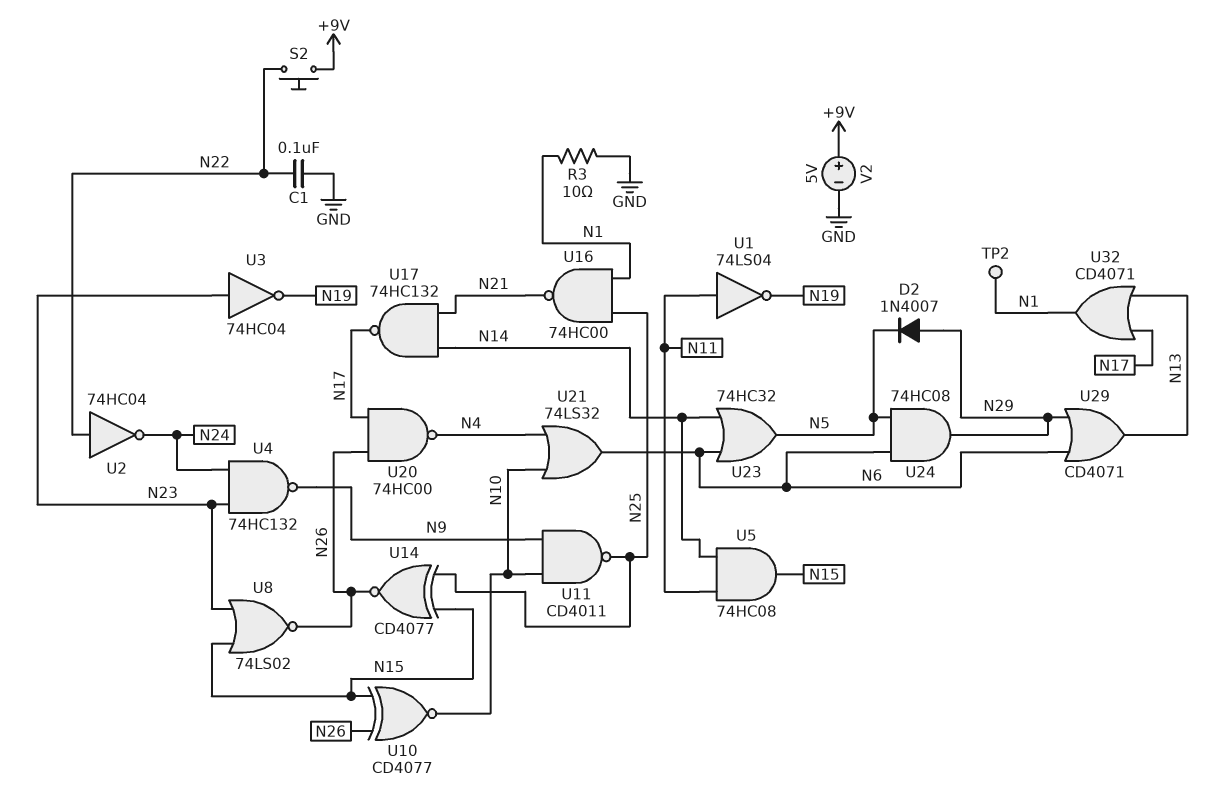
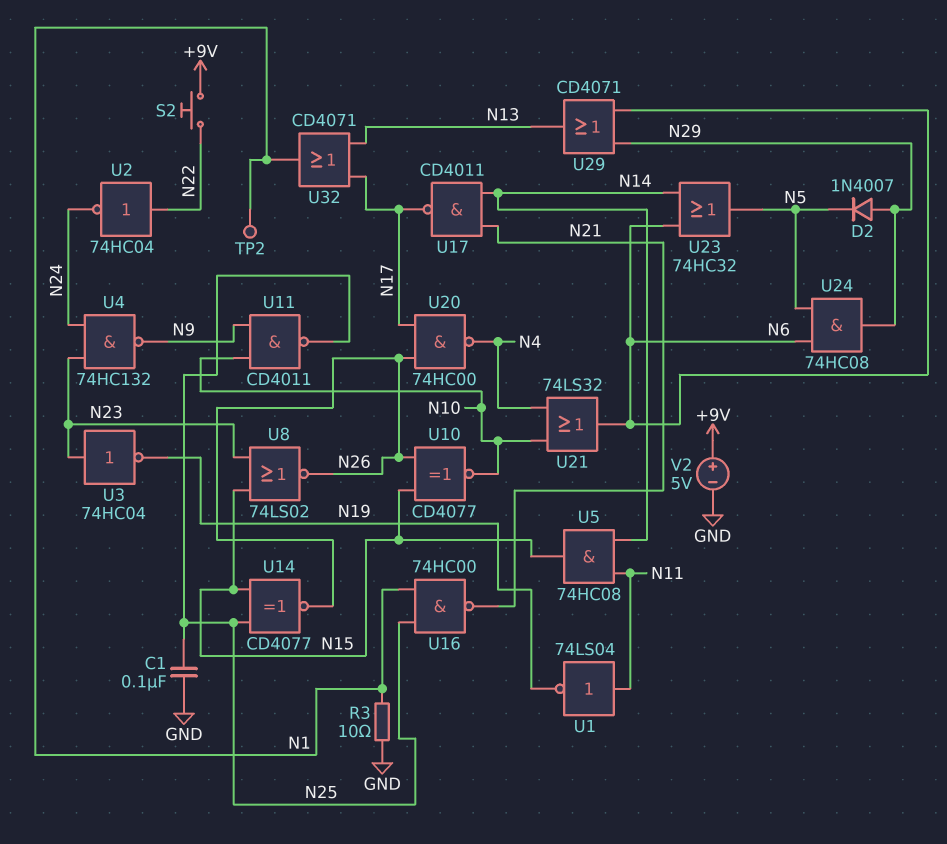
C1: 100nF (GND, N22) -> 100nF (GND, N25)
U17: NAND 74HC132 (in N14, in N21, out N17) -> NAND CD4011 (in N14, in N21, out N17)

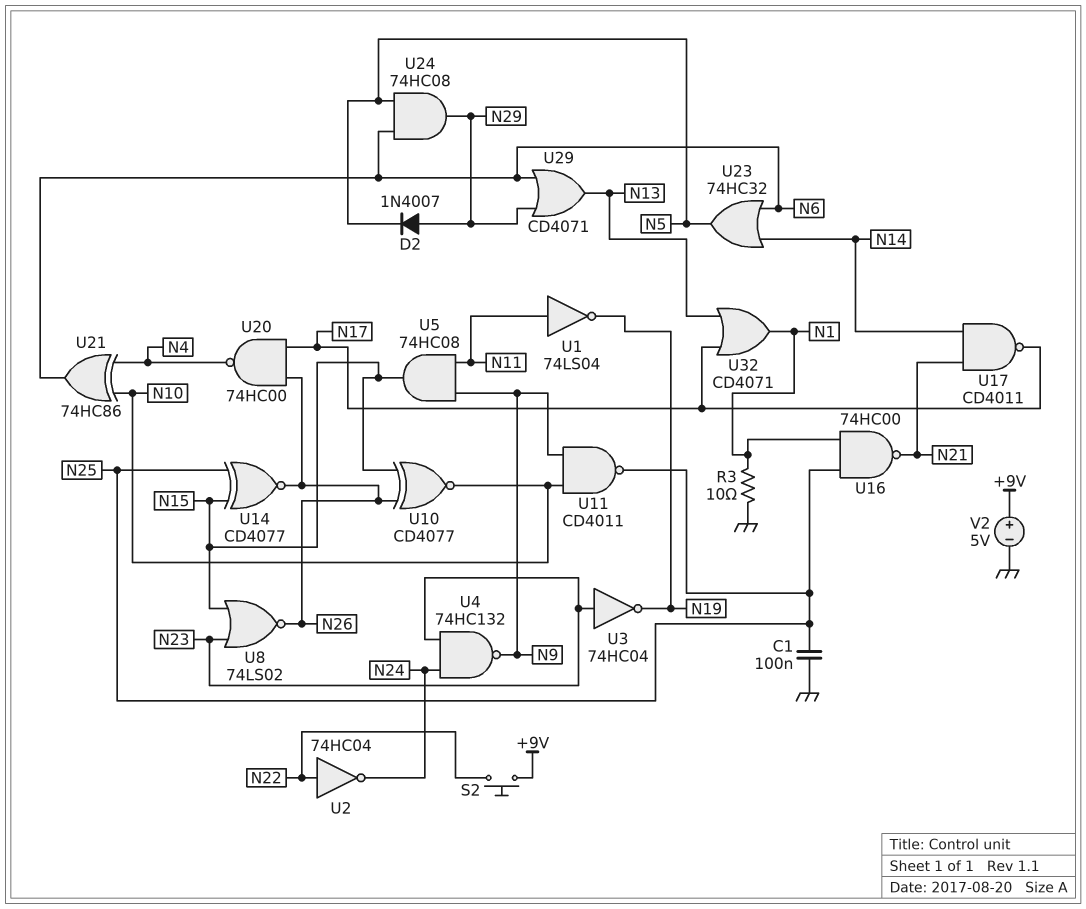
TP2: test point (N1) -> none
U5: AND 74HC08 (in N11, in N14, out N15) -> AND 74HC08 (in N9, in N11, out N15)
U21: OR 74LS32 (in N4, in N10, out N6) -> XOR 74HC86 (in N4, in N10, out N6)

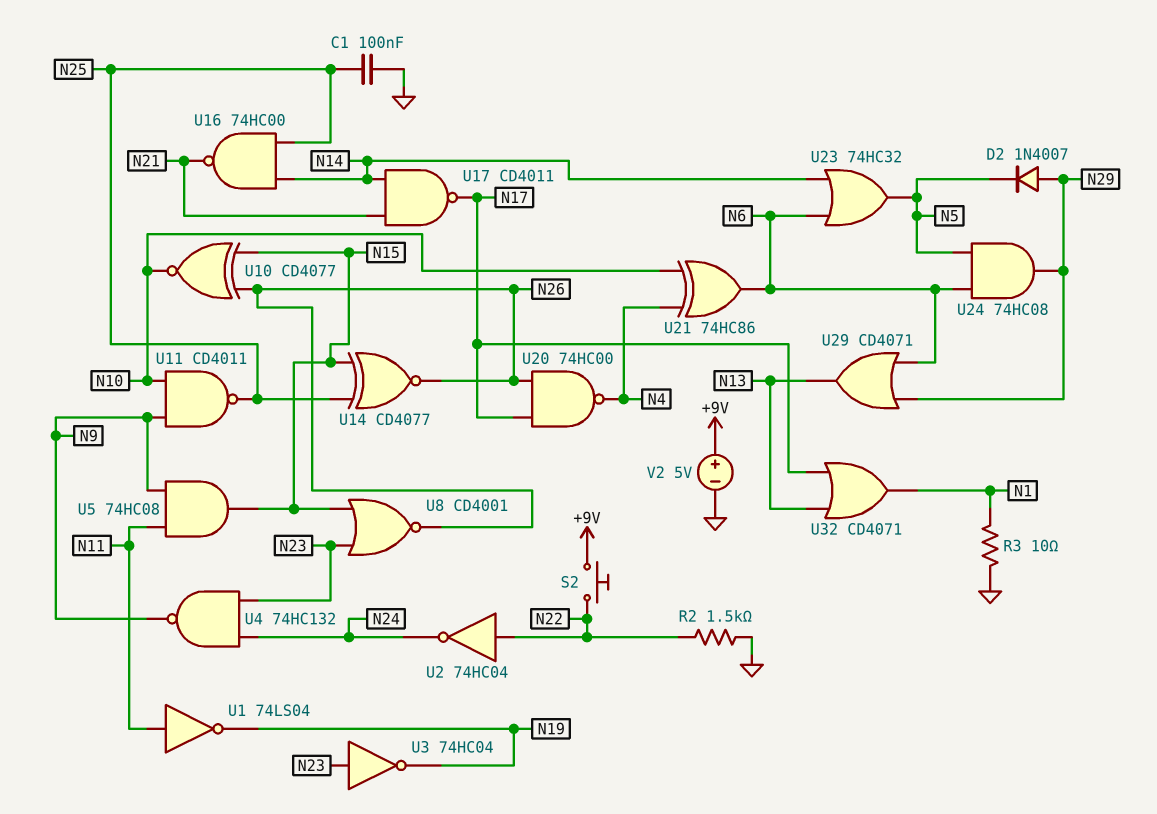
R2: none -> 1.5k (GND, N22)
U8: NOR 74LS02 (in N15, in N23, out N26) -> NOR CD4001 (in N15, in N23, out N26)
U16: NAND 74HC00 (in N1, in N25, out N21) -> NAND 74HC00 (in N14, in N25, out N21)

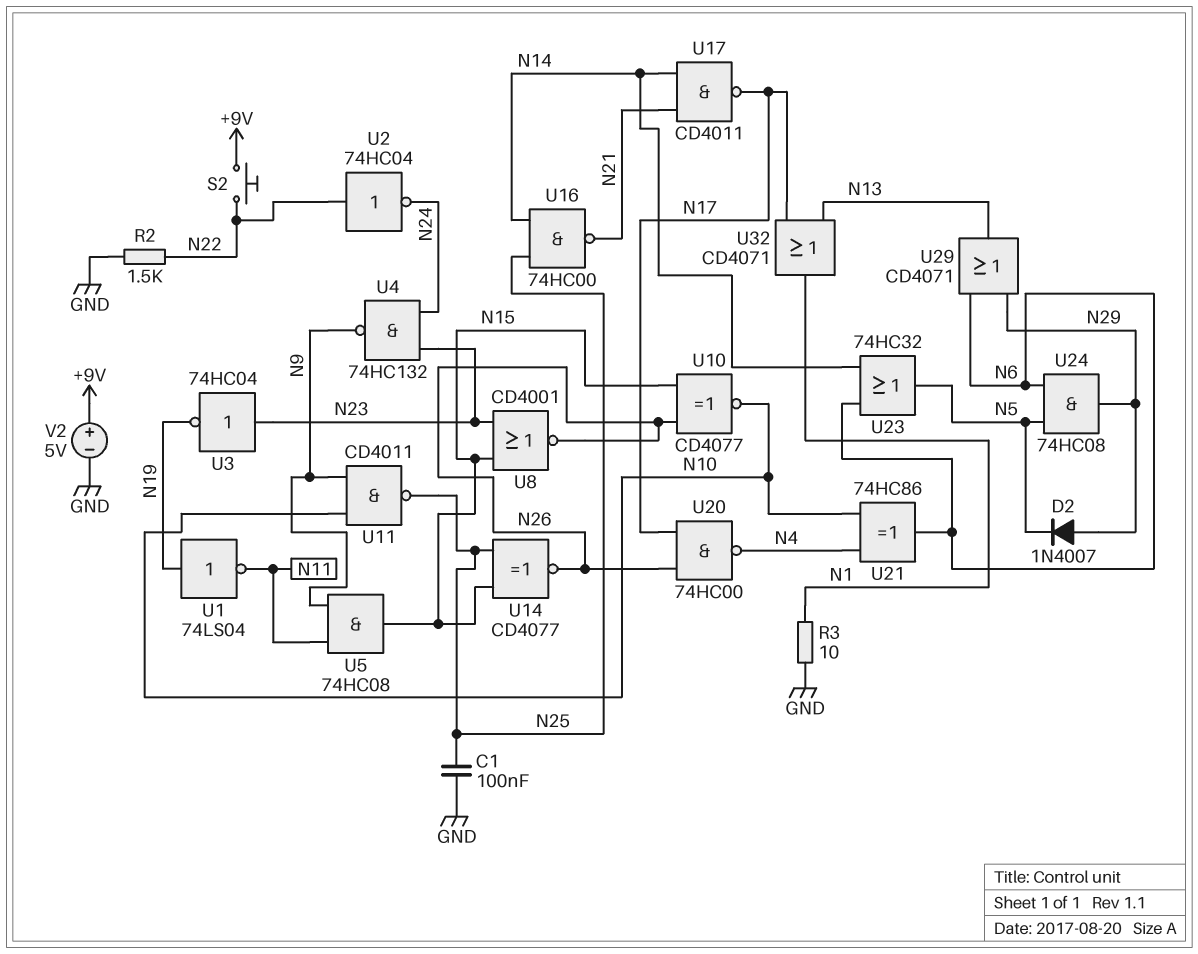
U1: NOT 74LS04 (in N11, out N19) -> NOT 74LS04 (in N19, out N11)

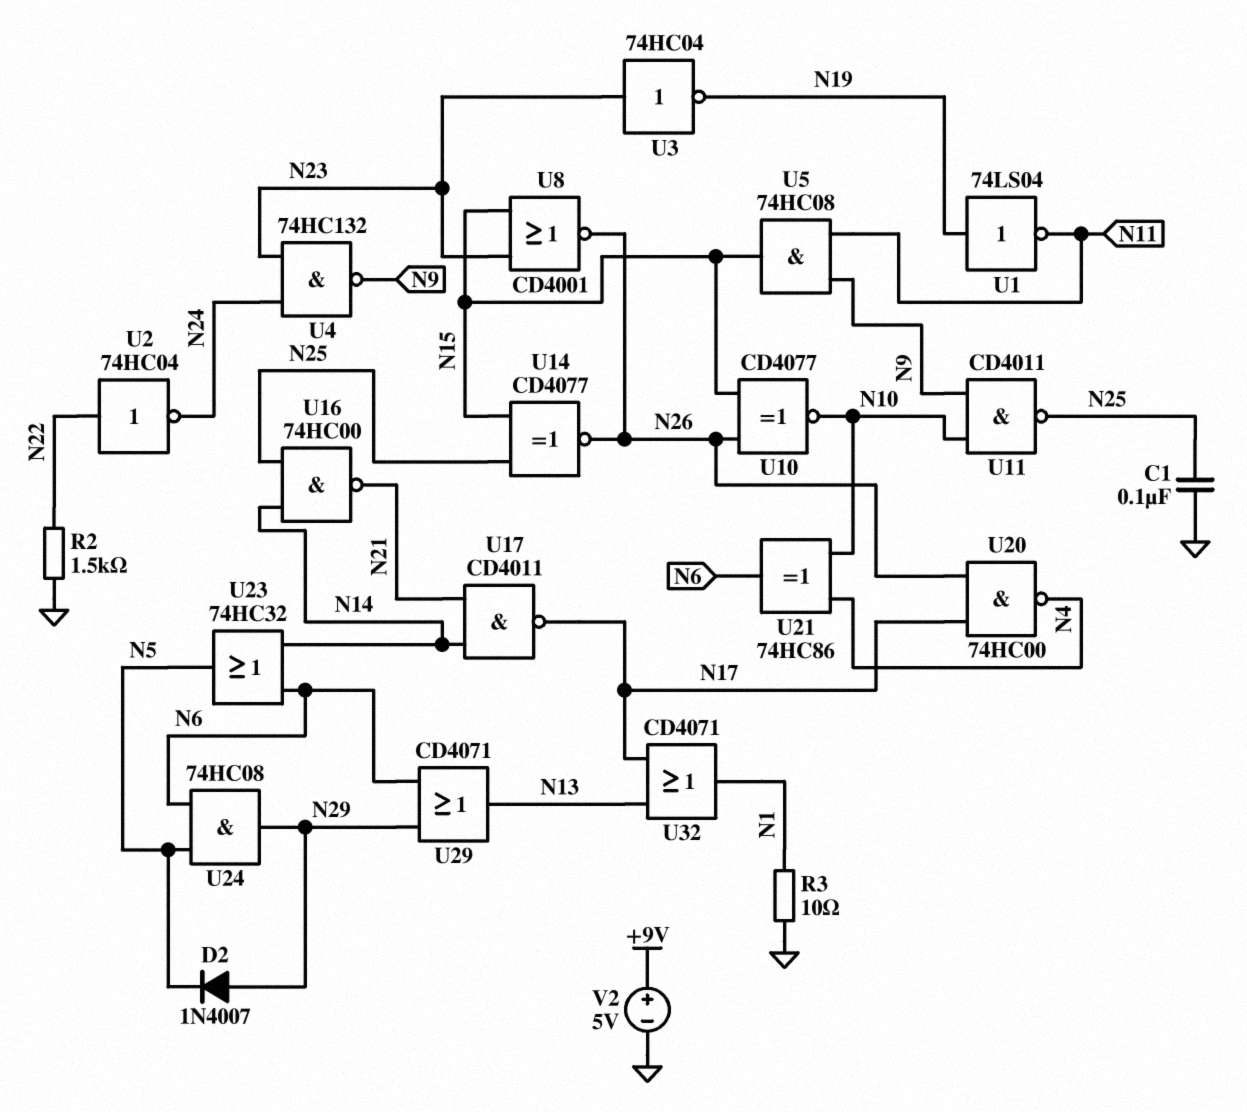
S2: button (+9V, N22) -> none

